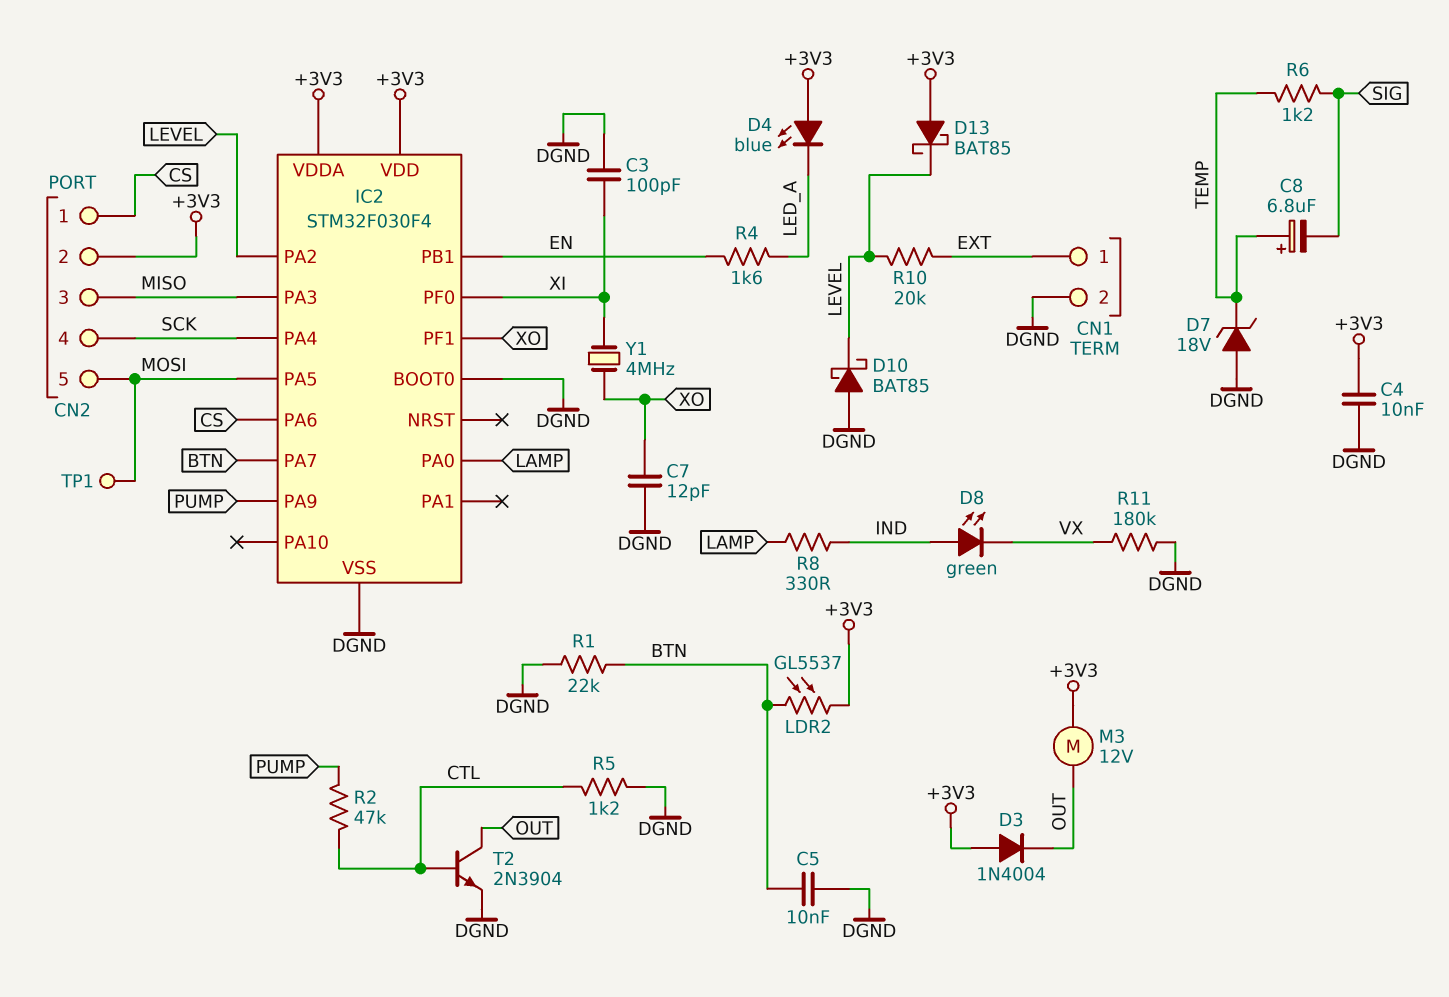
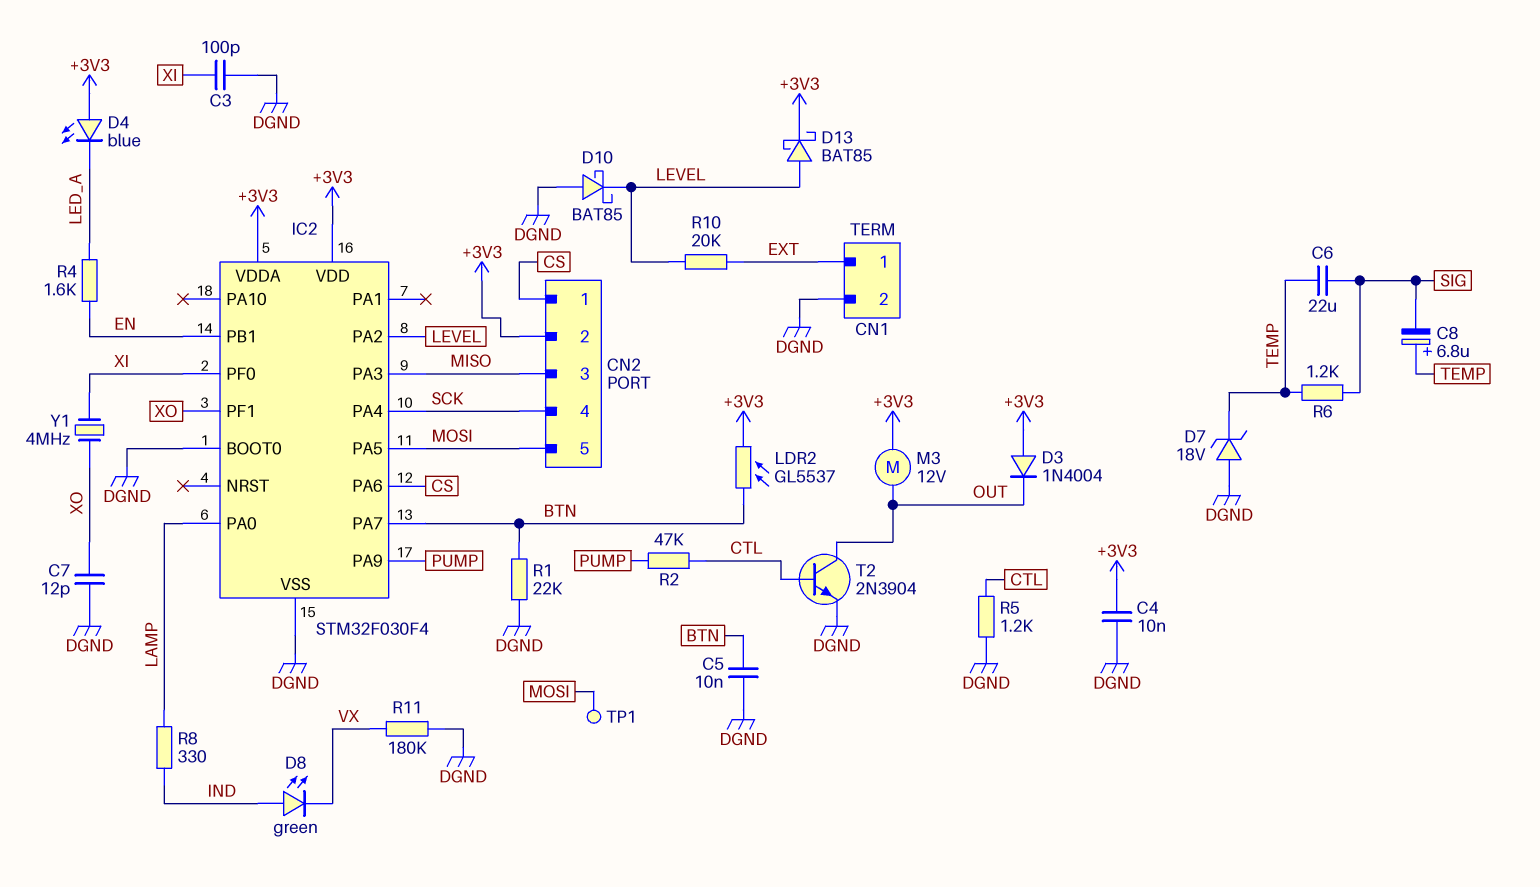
C6: none -> 22uF (SIG, TEMP)
D13: schottky BAT85 (A +3V3, K LEVEL) -> schottky BAT85 (A LEVEL, K +3V3)

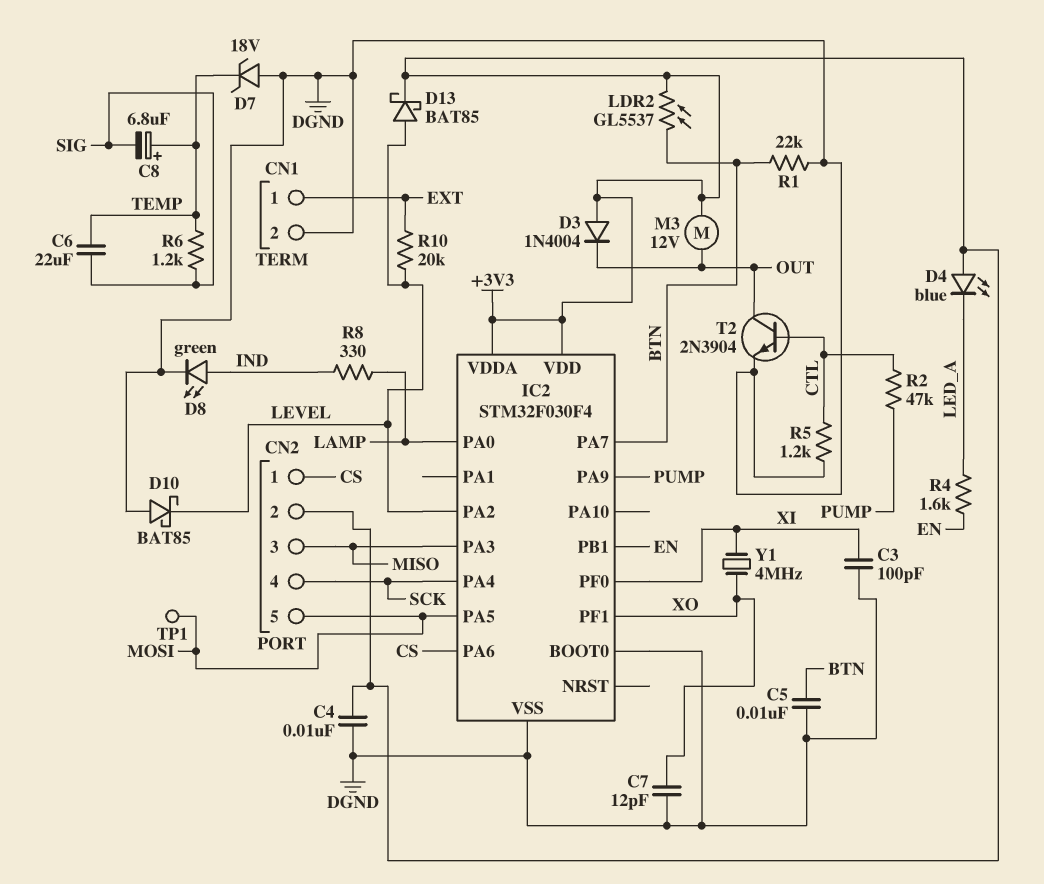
D8: LED green (A IND, K VX) -> LED green (A IND, K DGND)
R11: 180k (DGND, VX) -> none

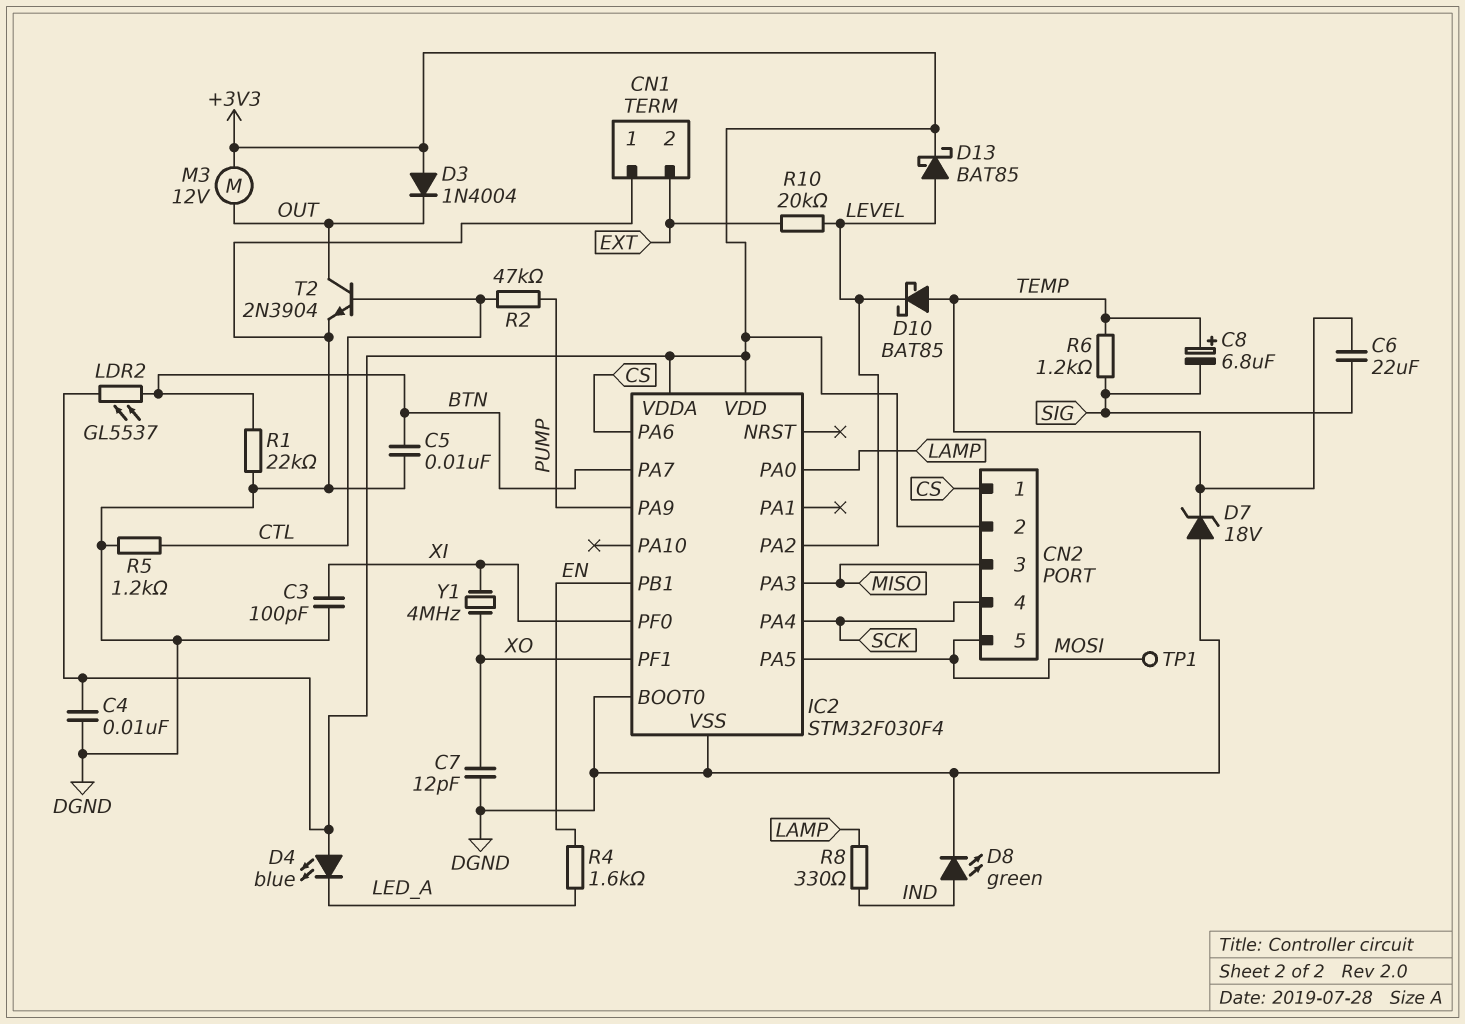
CN1 pin 1: EXT -> DGND
CN1 pin 2: DGND -> EXT
D10: schottky BAT85 (A DGND, K LEVEL) -> schottky BAT85 (A TEMP, K LEVEL)

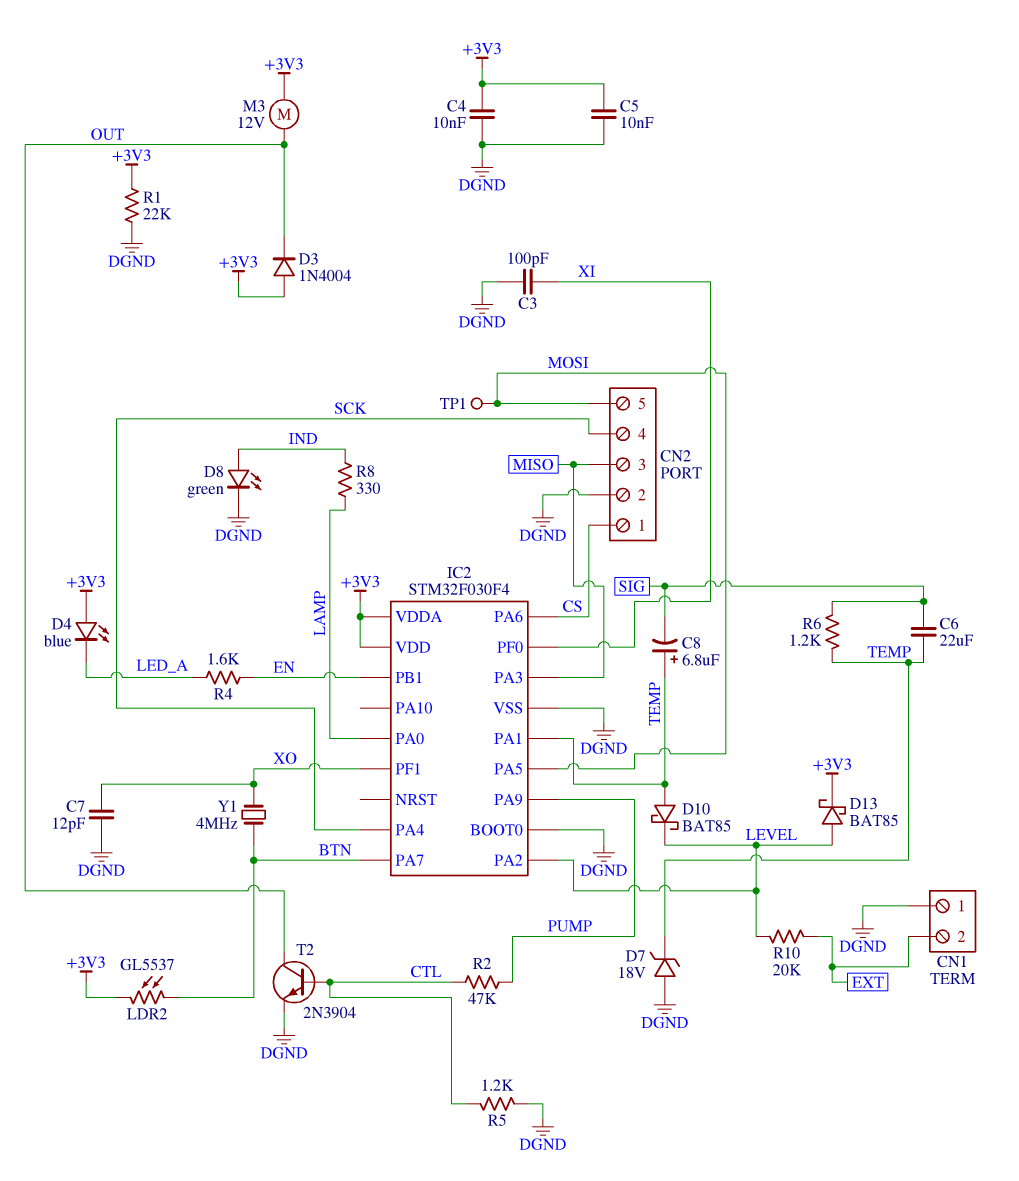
C5: 10nF (BTN, DGND) -> 10nF (+3V3, DGND)
CN2 pin 2: +3V3 -> DGND
IC2 pin PA1: none -> TEMP
R1: 22k (BTN, DGND) -> 22k (+3V3, DGND)
Y1: 4MHz (XI, XO) -> 4MHz (BTN, XO)

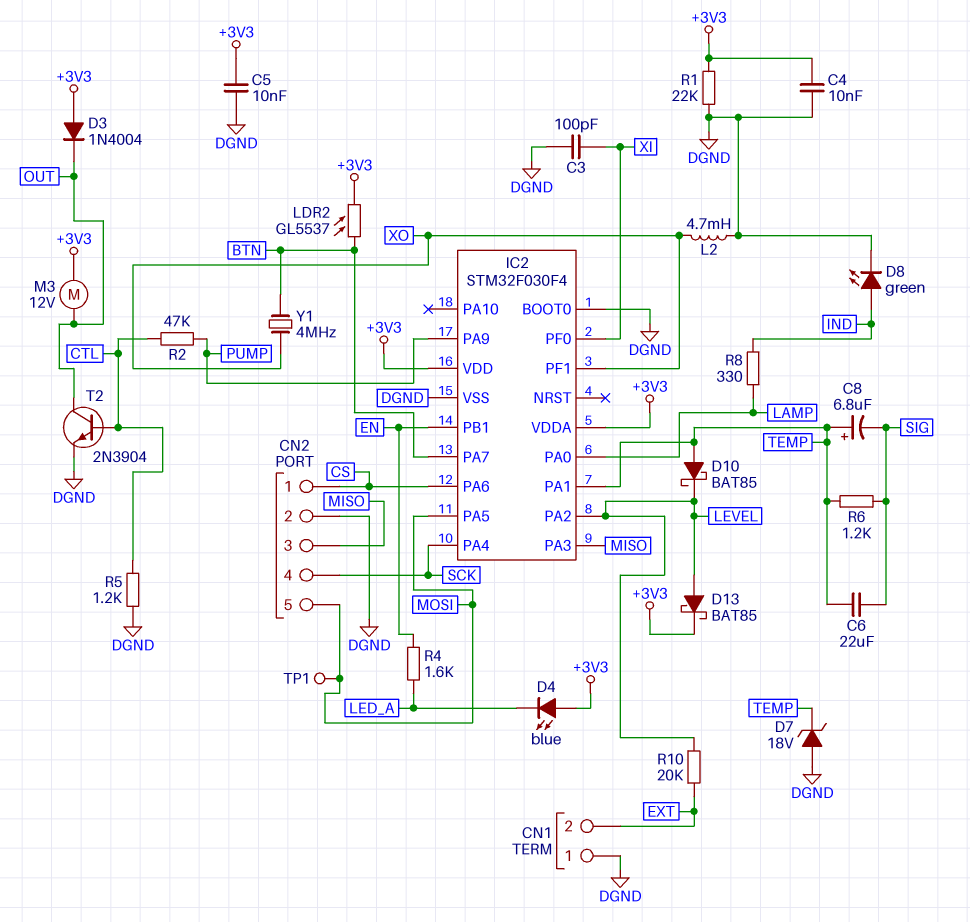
C7: 12pF (DGND, XO) -> none
L2: none -> 4.7mH (DGND, XO)

